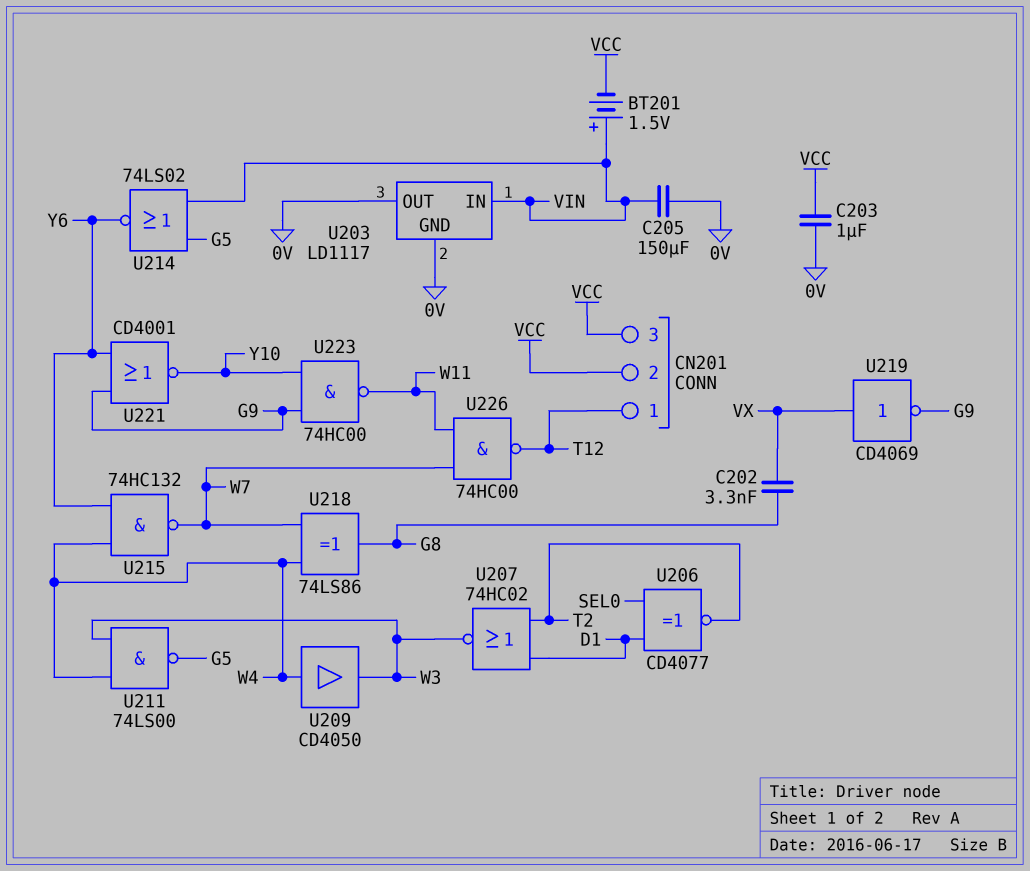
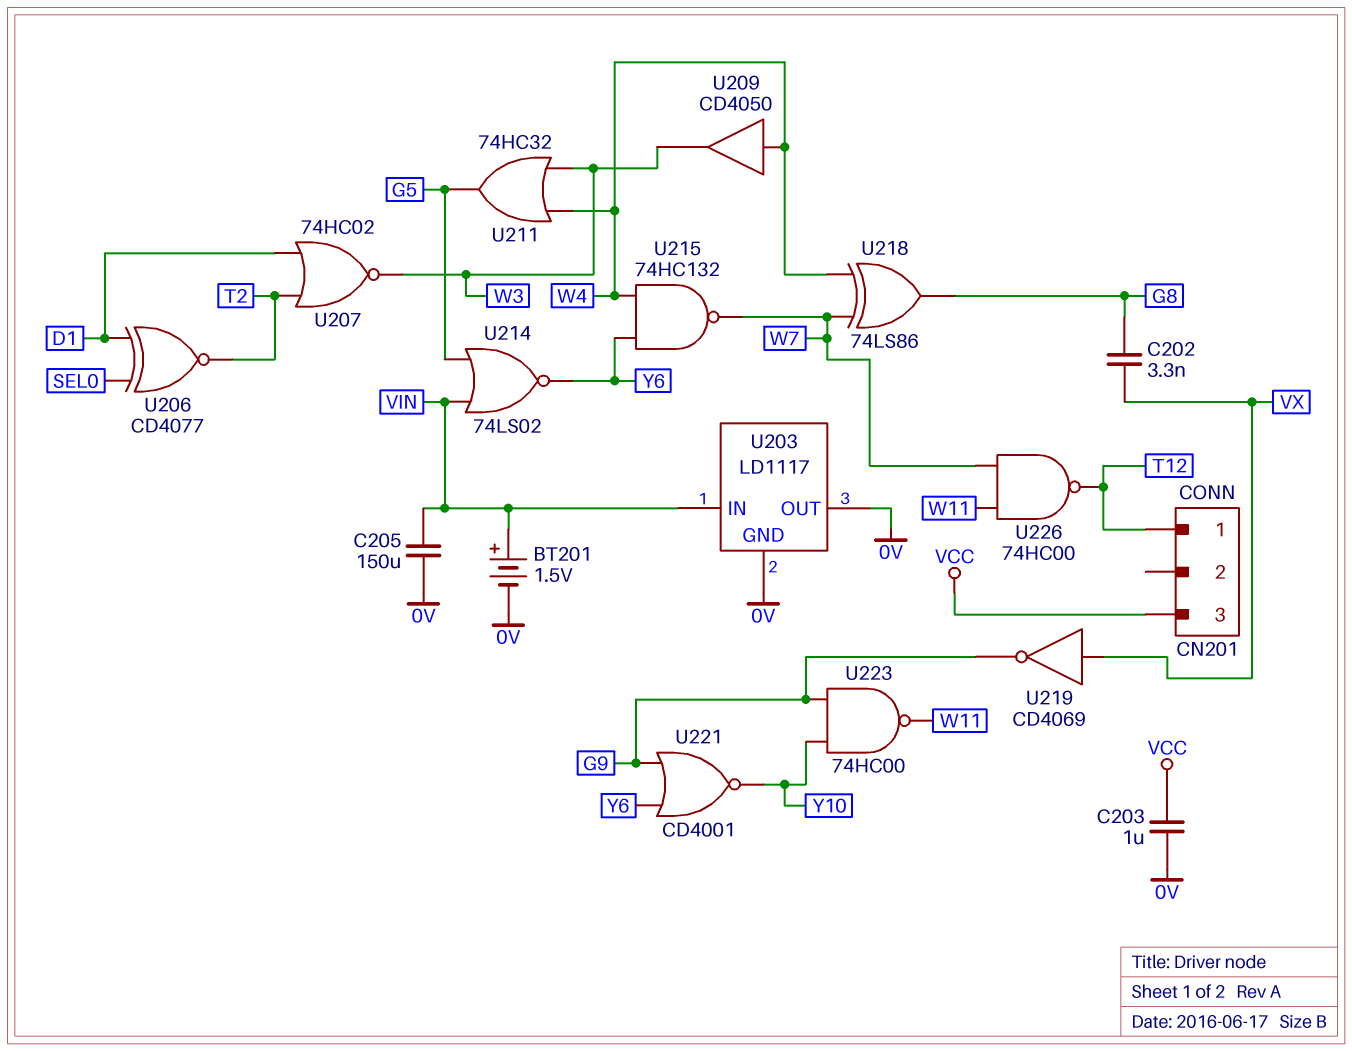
BT201: 1.5V (plus VIN, minus VCC) -> 1.5V (plus VIN, minus 0V)
CN201 pin 2: VCC -> none
U211: NAND 74LS00 (in W3, in W4, out G5) -> OR 74HC32 (in W3, in W4, out G5)

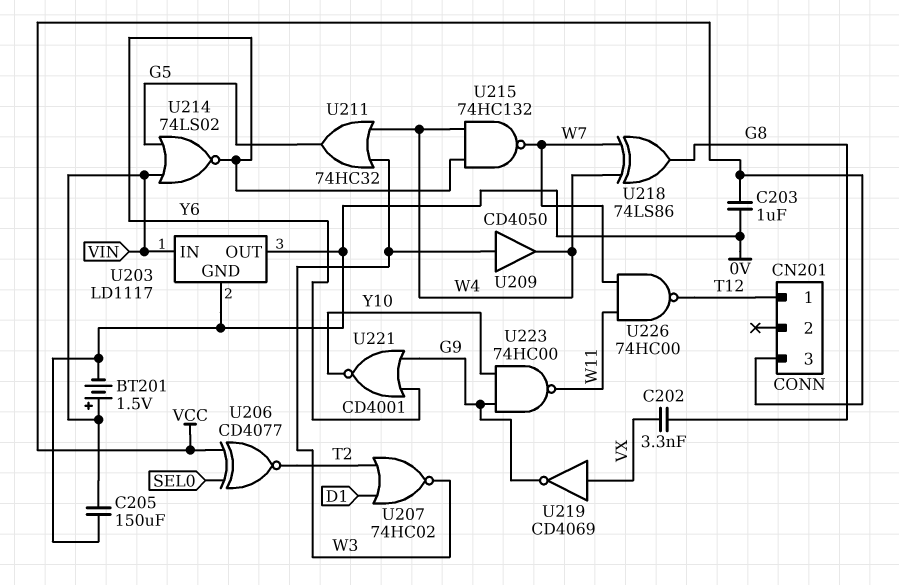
U206: XNOR CD4077 (in D1, in SEL0, out T2) -> XNOR CD4077 (in SEL0, in VCC, out T2)
U209: buffer CD4050 (in W4, out W3) -> buffer CD4050 (in W3, out W4)

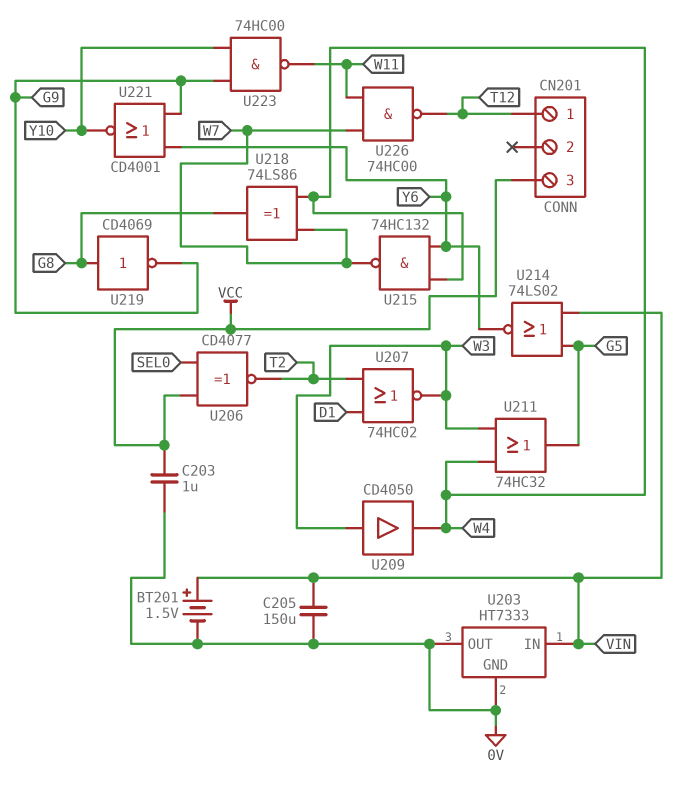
C202: 3.3nF (G8, VX) -> none
U203: LD1117 -> HT7333
U219: NOT CD4069 (in VX, out G9) -> NOT CD4069 (in G8, out G9)

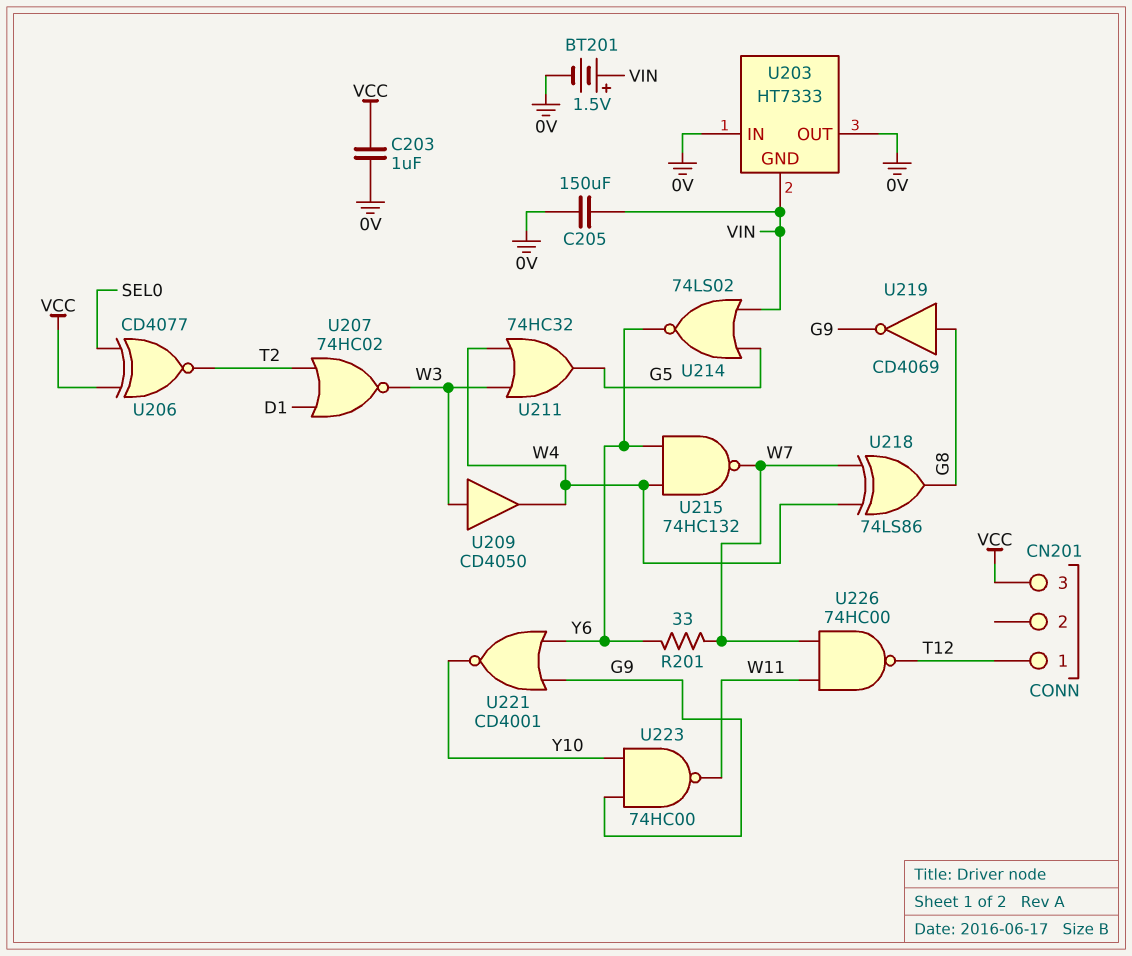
R201: none -> 33 (W7, Y6)
U203 pin GND: 0V -> VIN
U203 pin IN: VIN -> 0V

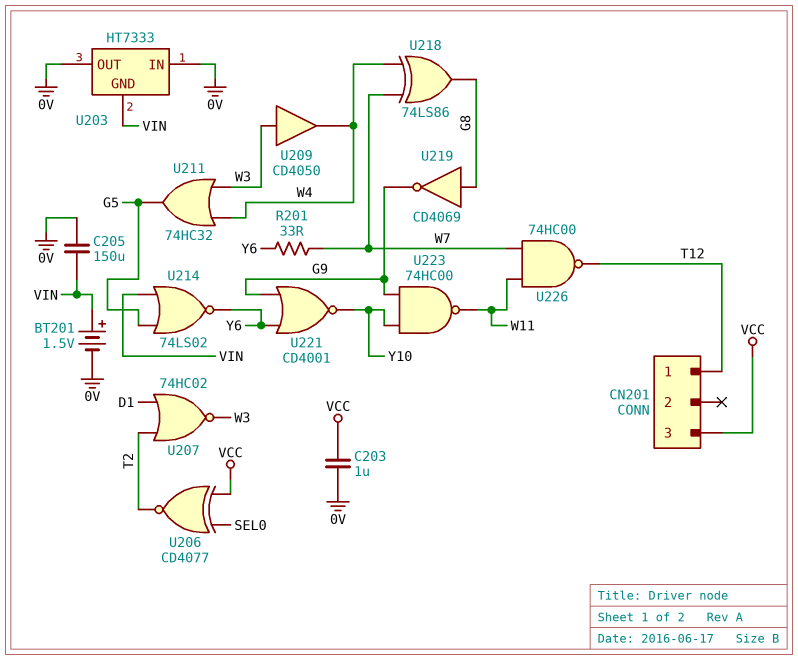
U215: NAND 74HC132 (in W4, in Y6, out W7) -> none

